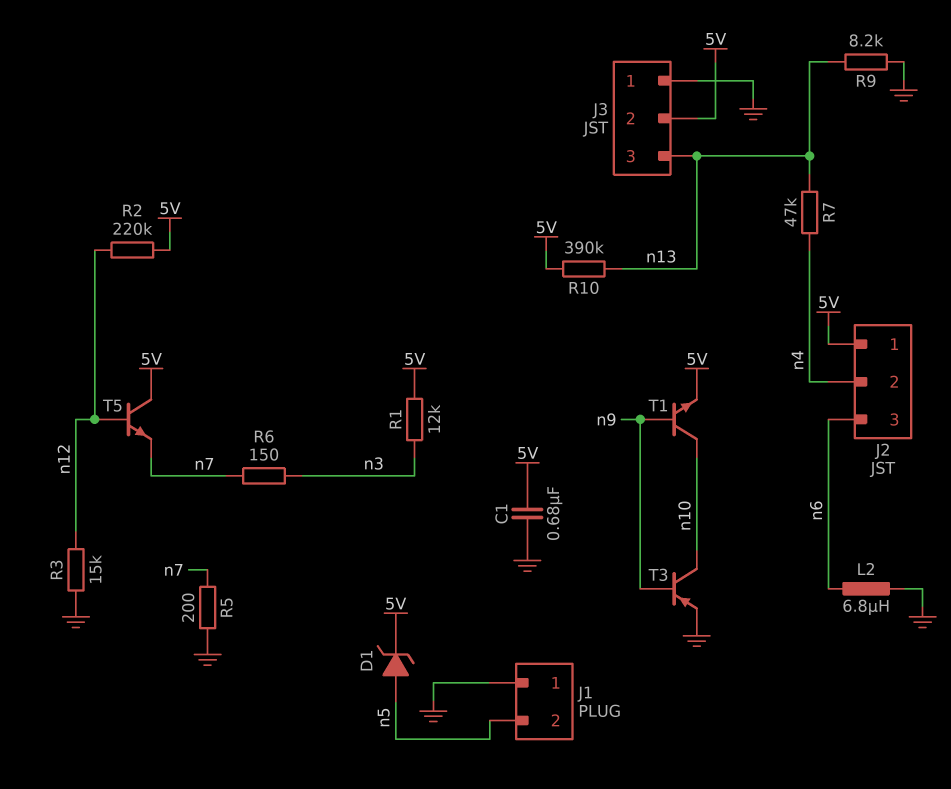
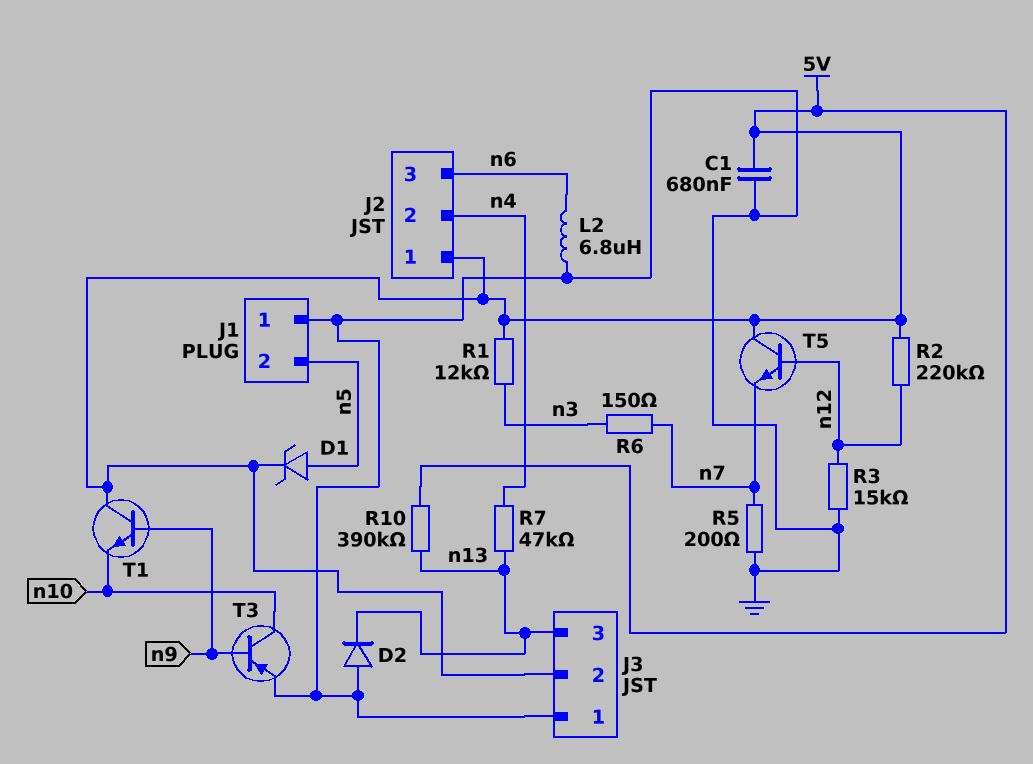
D2: none -> diode (A GND, K n13)
R9: 8.2k (GND, n13) -> none
T1: NPN (B n9, C n10, E 5V) -> NPN (B n9, C 5V, E n10)

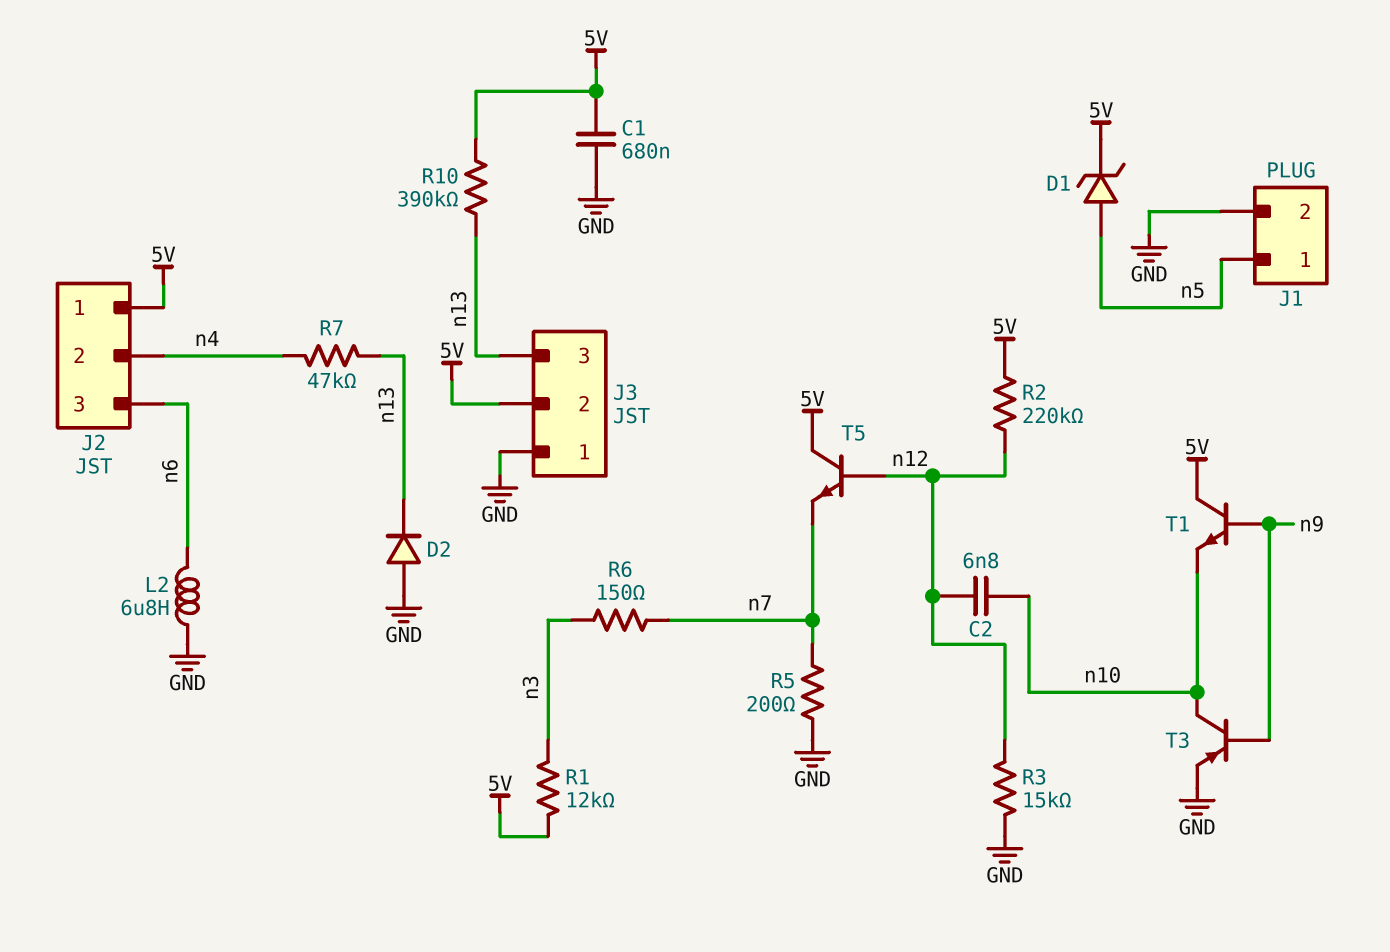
C2: none -> 6.8nF (n10, n12)
J1 pin 1: GND -> n5
J1 pin 2: n5 -> GND

